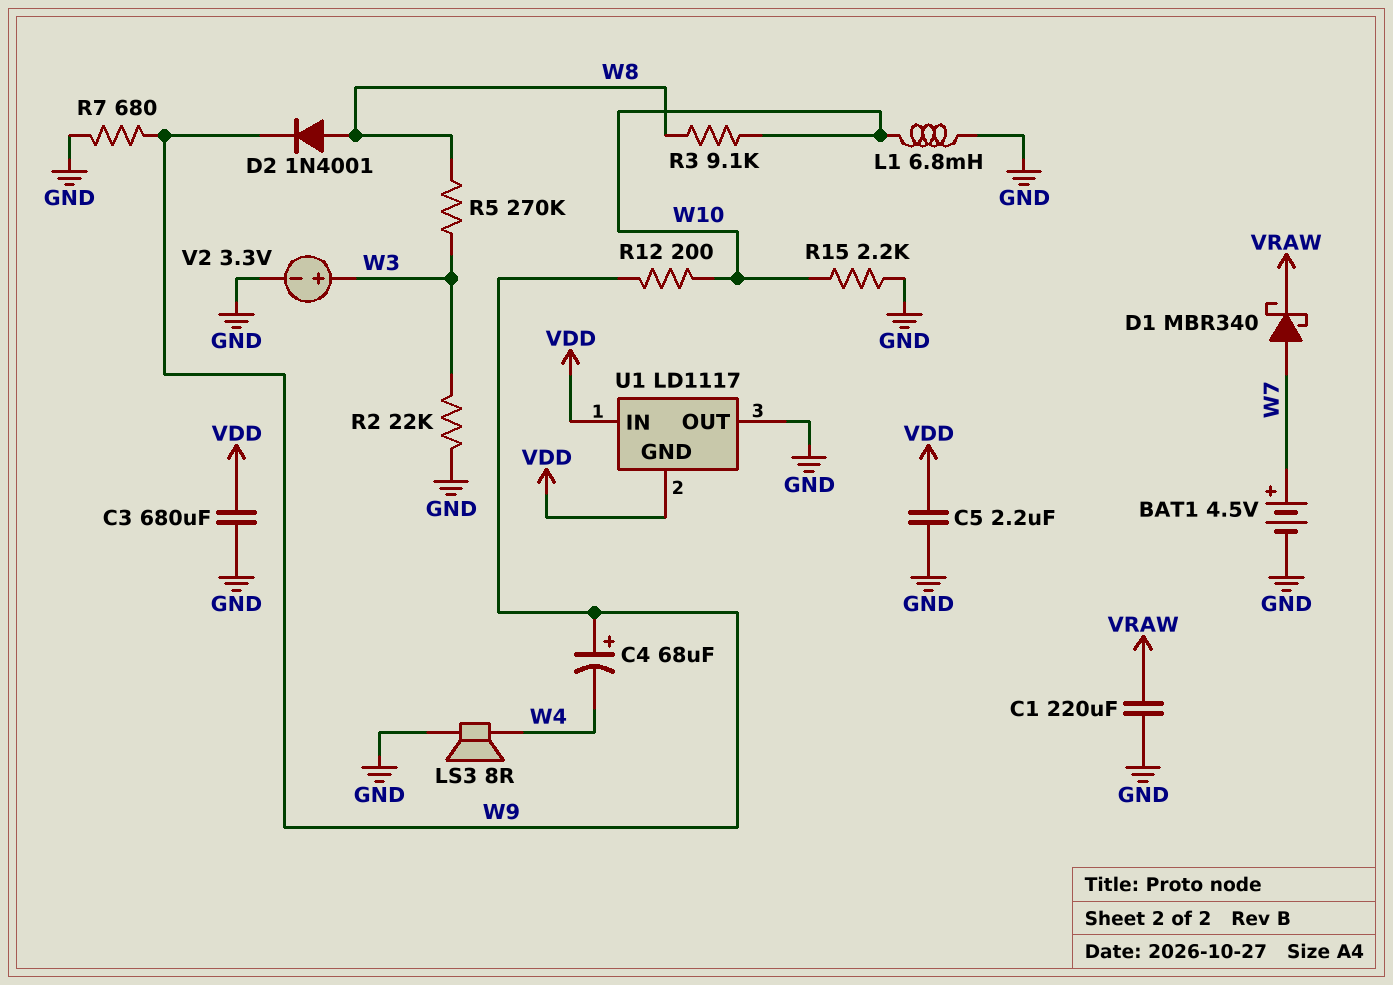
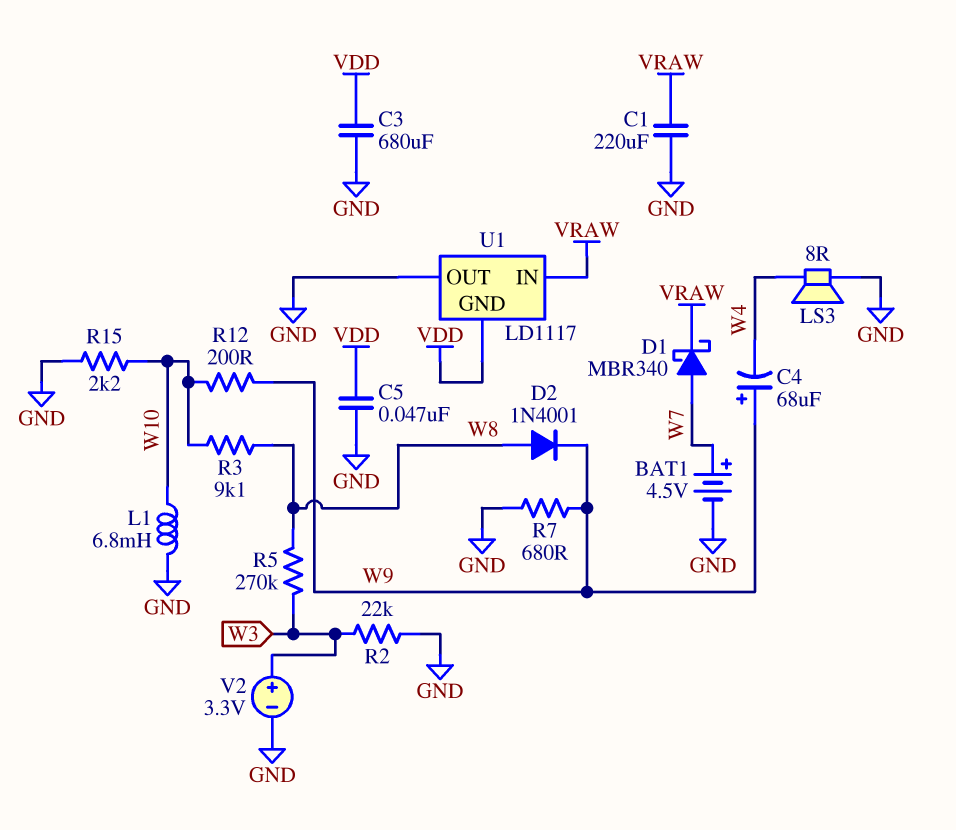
C5: 2.2uF (GND, VDD) -> 47nF (GND, VDD)
U1 pin IN: VDD -> VRAW

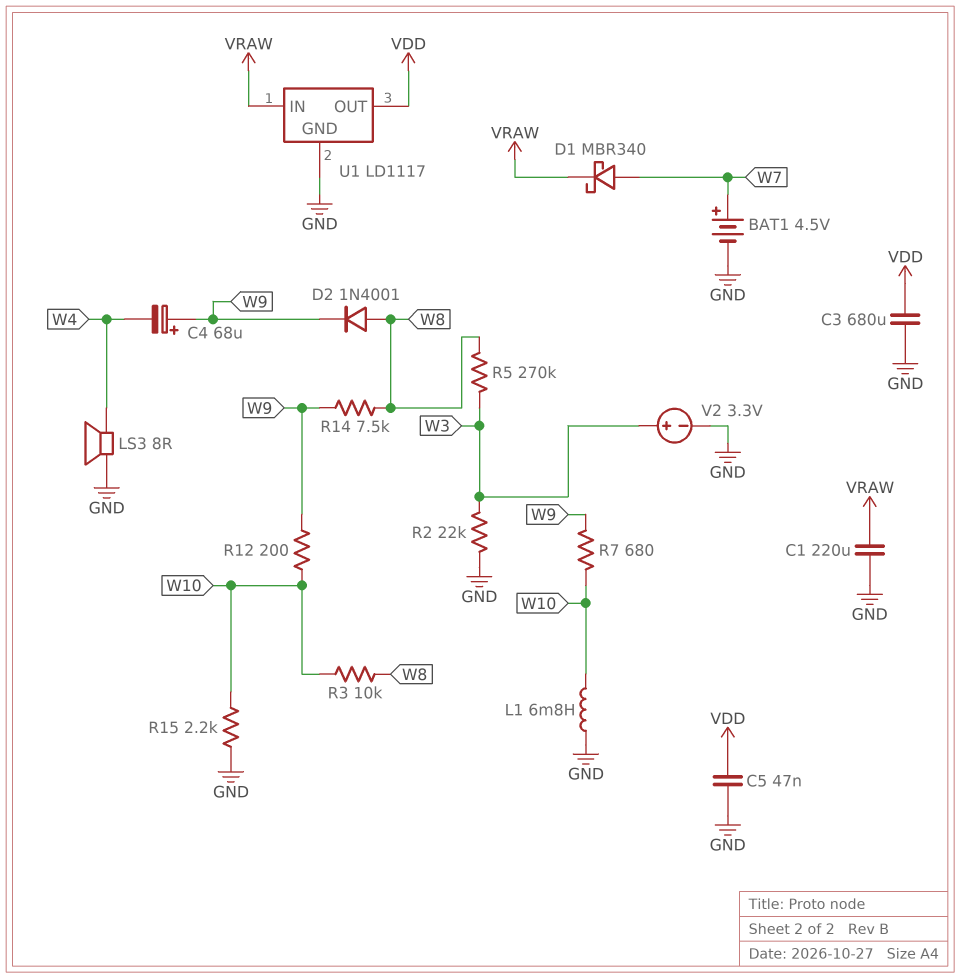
R3: 9.1k (W8, W10) -> 10k (W8, W10)
R7: 680 (GND, W9) -> 680 (W9, W10)
R14: none -> 7.5k (W8, W9)
U1 pin GND: VDD -> GND
U1 pin OUT: GND -> VDD

